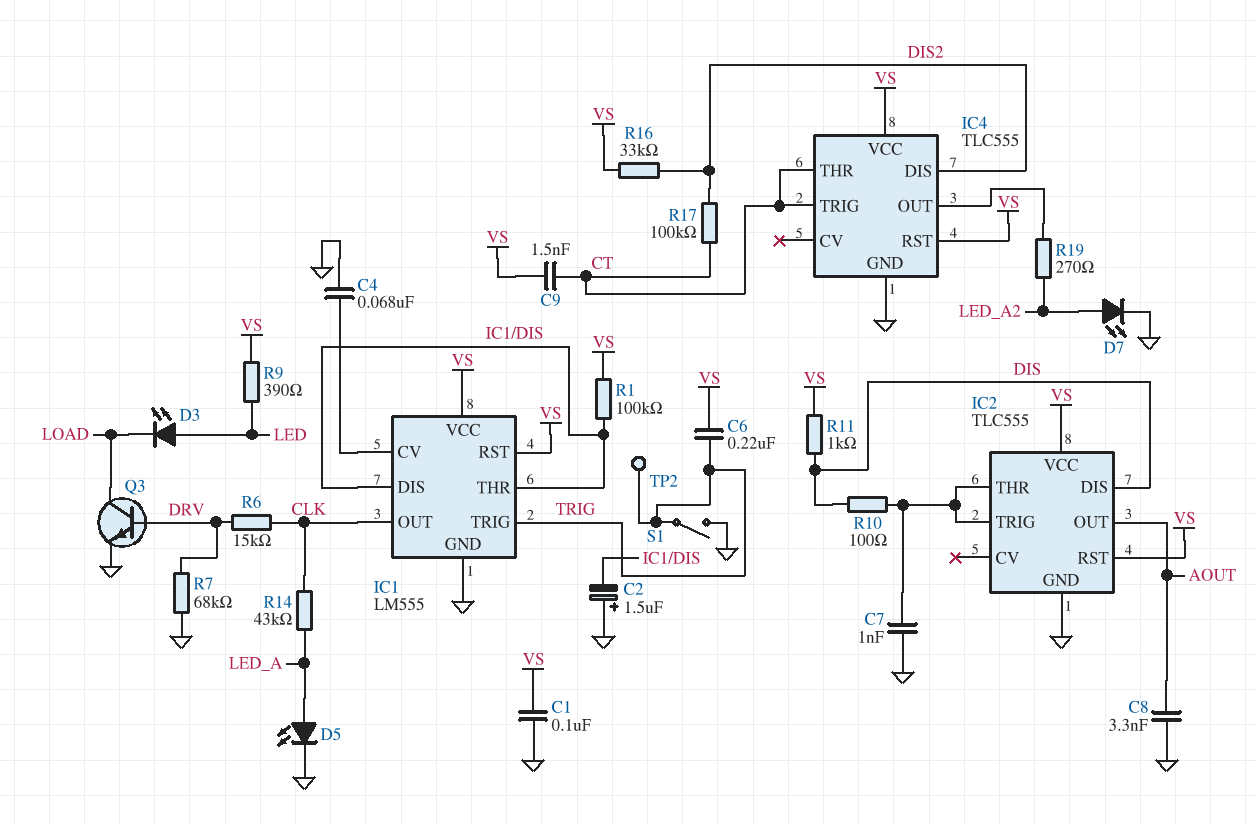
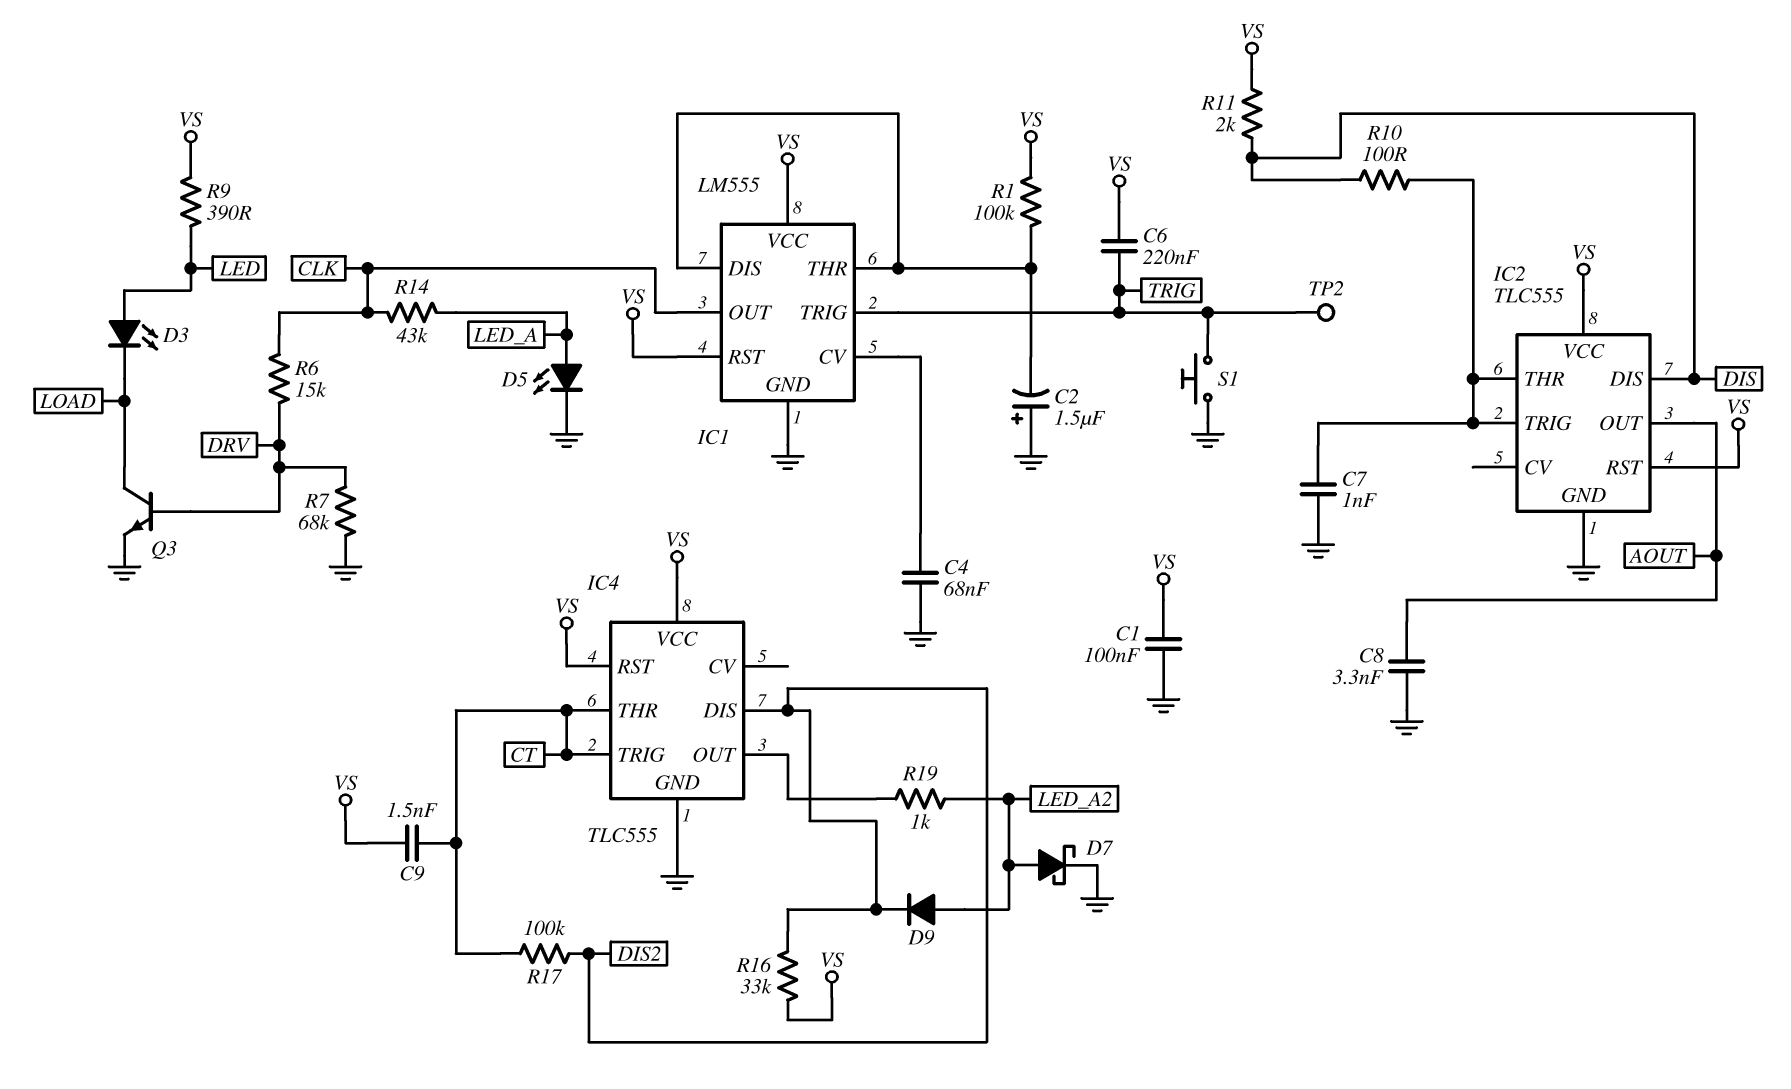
D7: LED (A LED_A2, K GND) -> schottky (A LED_A2, K GND)
D9: none -> diode (A LED_A2, K DIS2)
R11: 1k (DIS, VS) -> 2k (DIS, VS)
R19: 270 (IC4/OUT, LED_A2) -> 1k (IC4/OUT, LED_A2)
S1: switch (GND, TRIG) -> button (GND, TRIG)

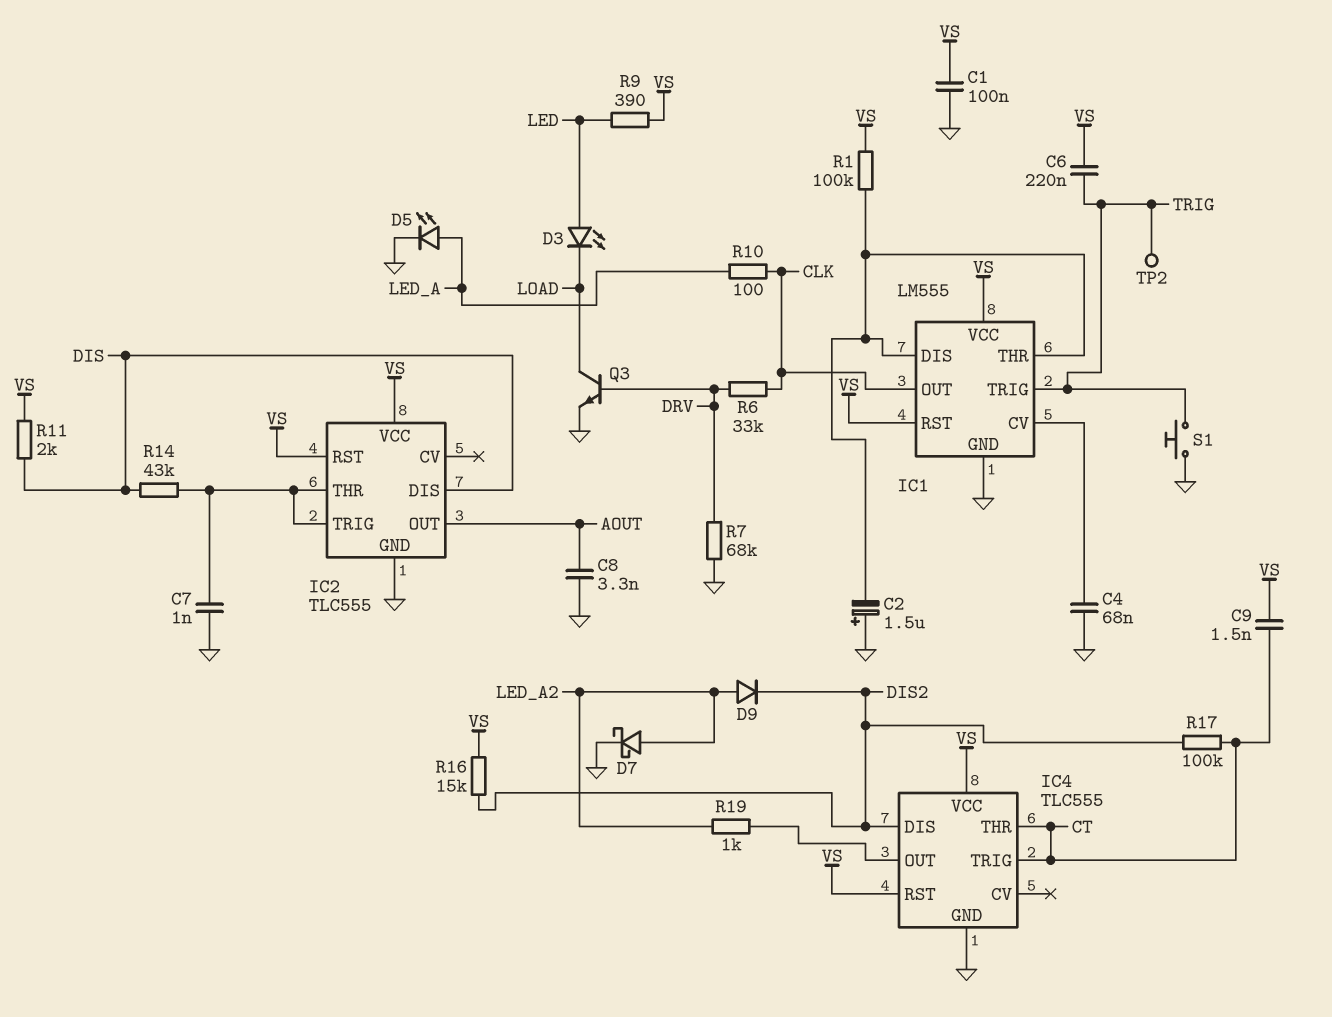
R6: 15k (CLK, DRV) -> 33k (CLK, DRV)
R10: 100 (DIS, IC2/THR) -> 100 (CLK, LED_A)
R14: 43k (CLK, LED_A) -> 43k (DIS, IC2/THR)
R16: 33k (DIS2, VS) -> 15k (DIS2, VS)

